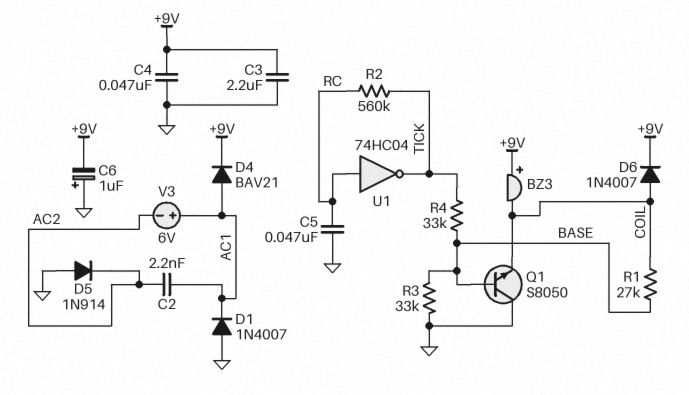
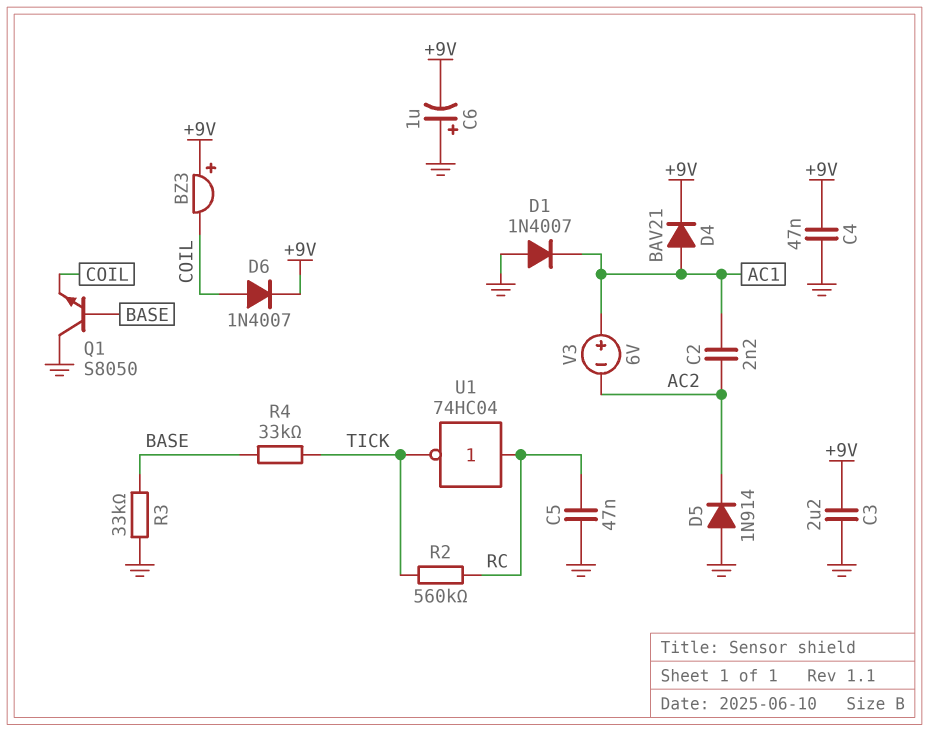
R1: 27k (BASE, COIL) -> none

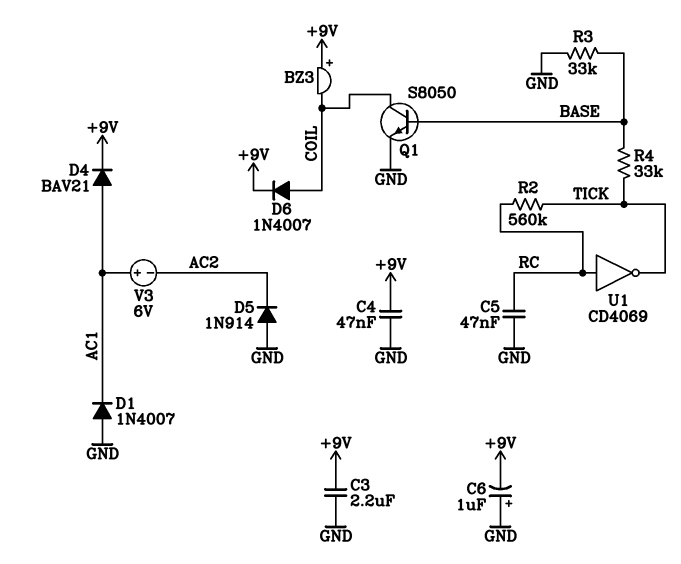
C2: 2.2nF (AC1, AC2) -> none
Q1: NPN S8050 (B BASE, C GND, E COIL) -> NPN S8050 (B BASE, C COIL, E GND)
U1: NOT 74HC04 (in RC, out TICK) -> NOT CD4069 (in RC, out TICK)

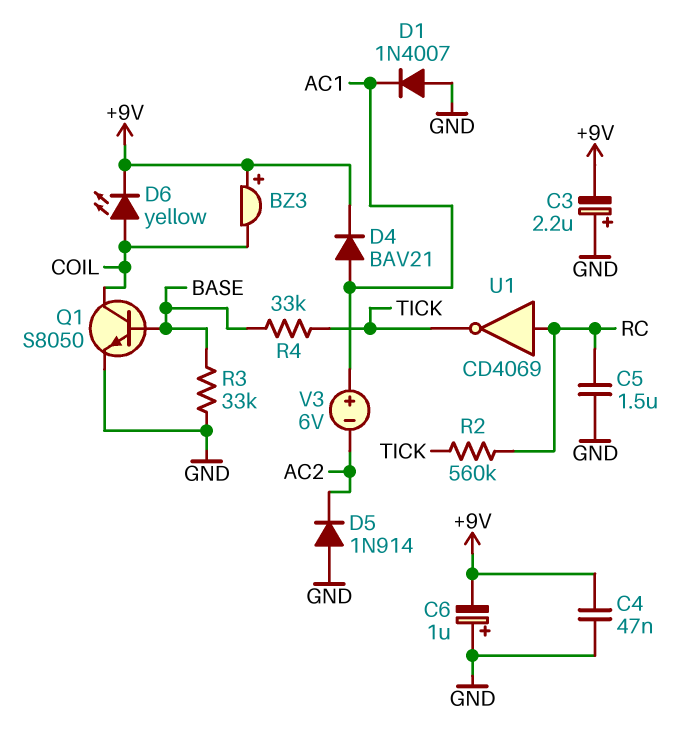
C3: 2.2uF (+9V, GND) -> 2.2uF (plus GND, minus +9V)
C5: 47nF (GND, RC) -> 1.5uF (GND, RC)
D6: diode 1N4007 (A COIL, K +9V) -> LED yellow (A COIL, K +9V)

